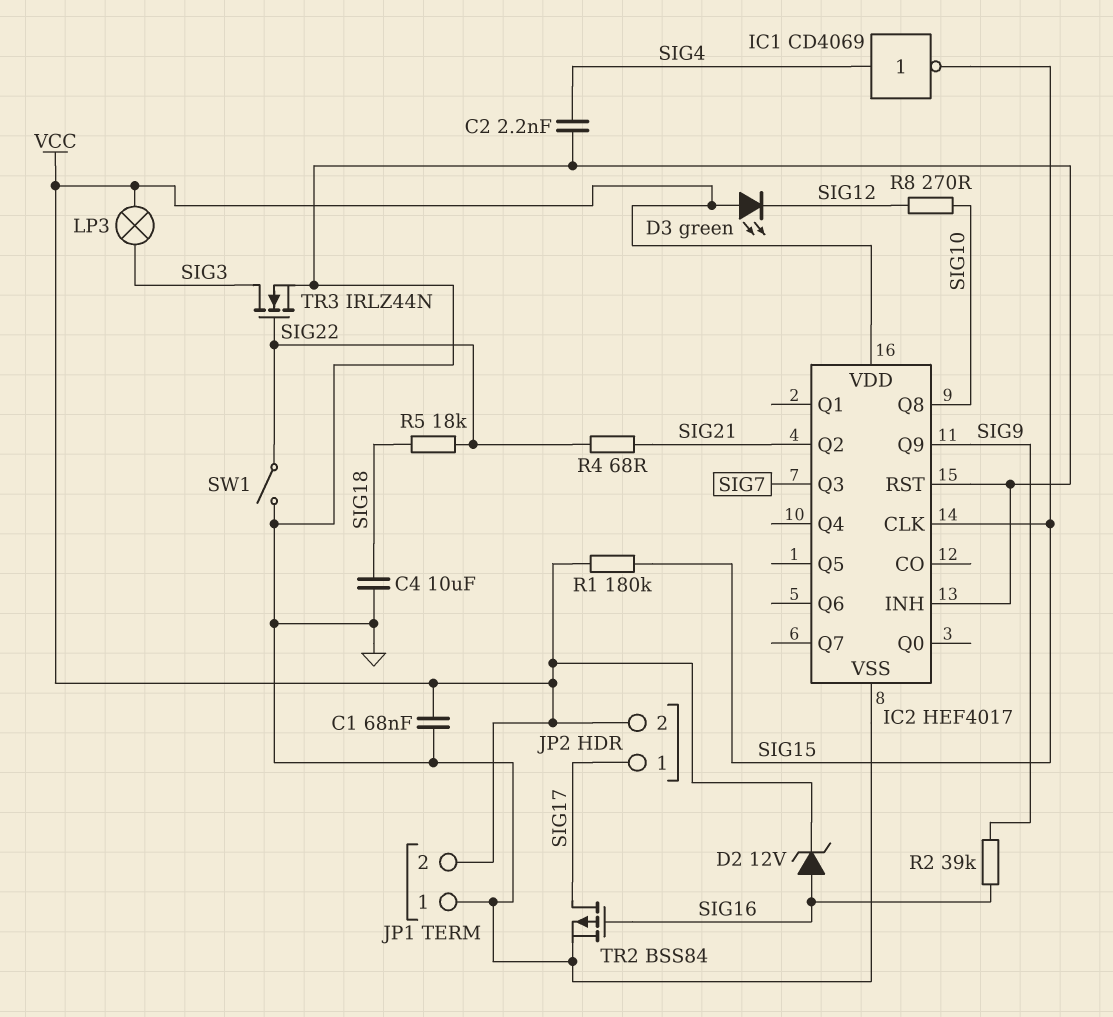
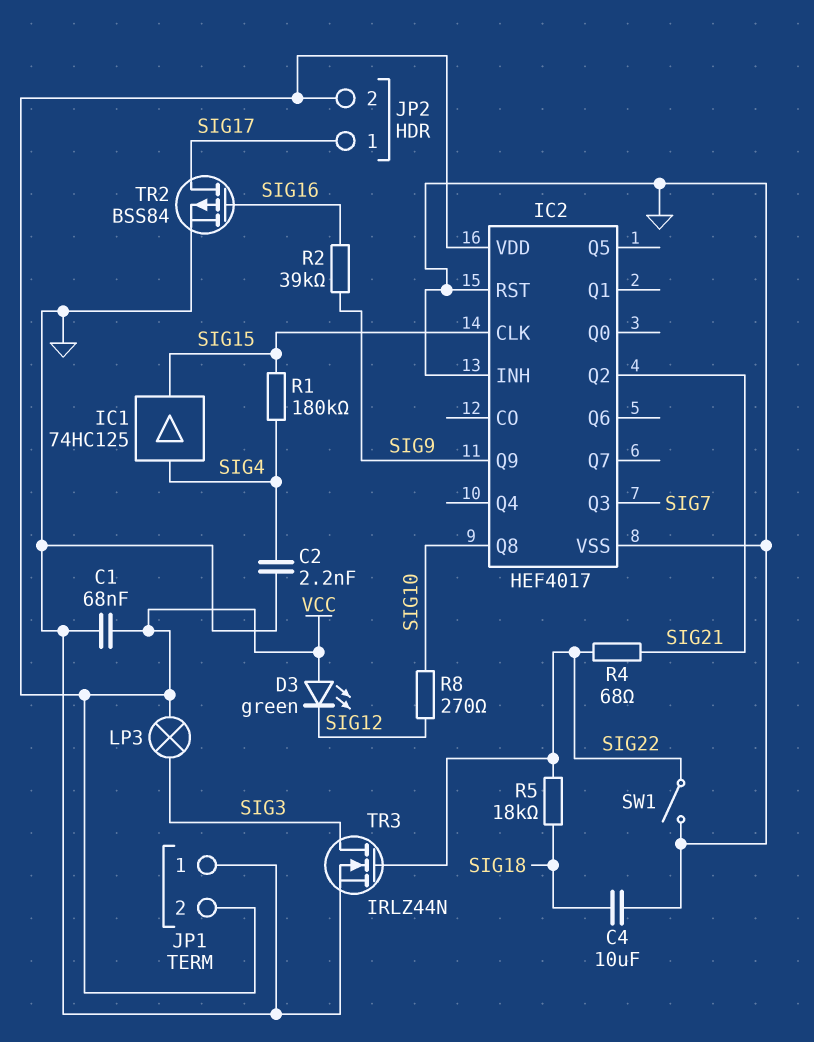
D2: zener 12V (A SIG16, K VCC) -> none
IC1: NOT CD4069 (in SIG4, out SIG15) -> buffer 74HC125 (in SIG4, out SIG15)
R1: 180k (SIG15, VCC) -> 180k (SIG4, SIG15)

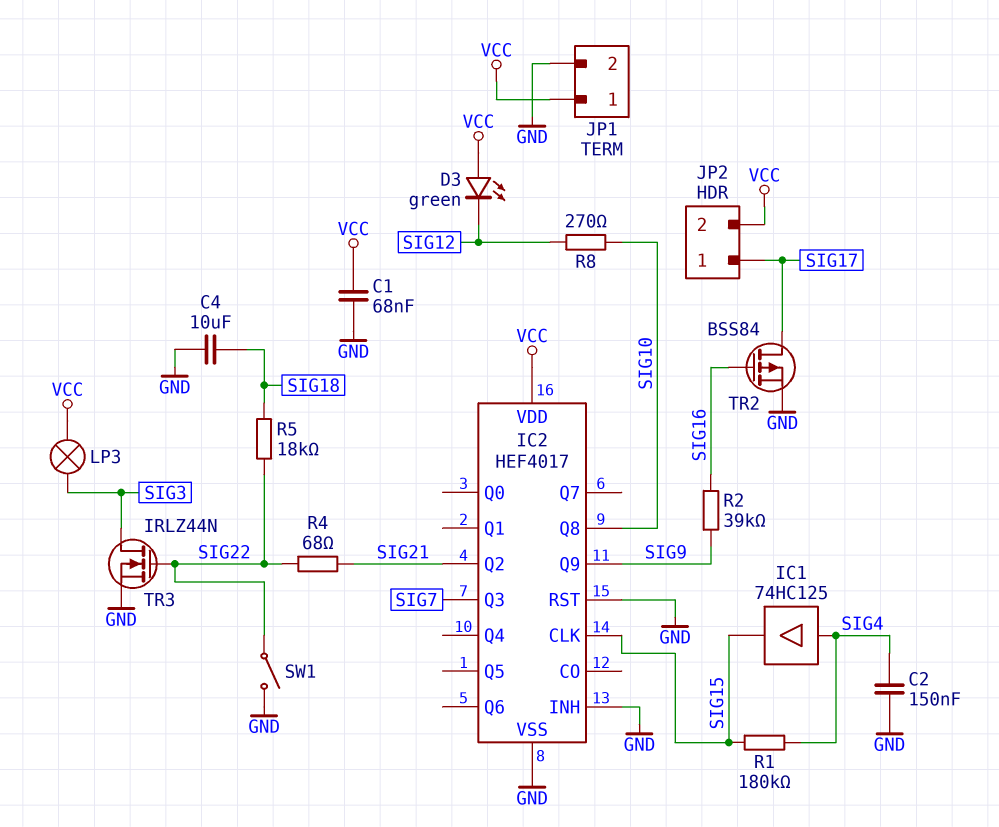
C2: 2.2nF (GND, SIG4) -> 150nF (GND, SIG4)
JP1 pin 1: GND -> VCC
JP1 pin 2: VCC -> GND

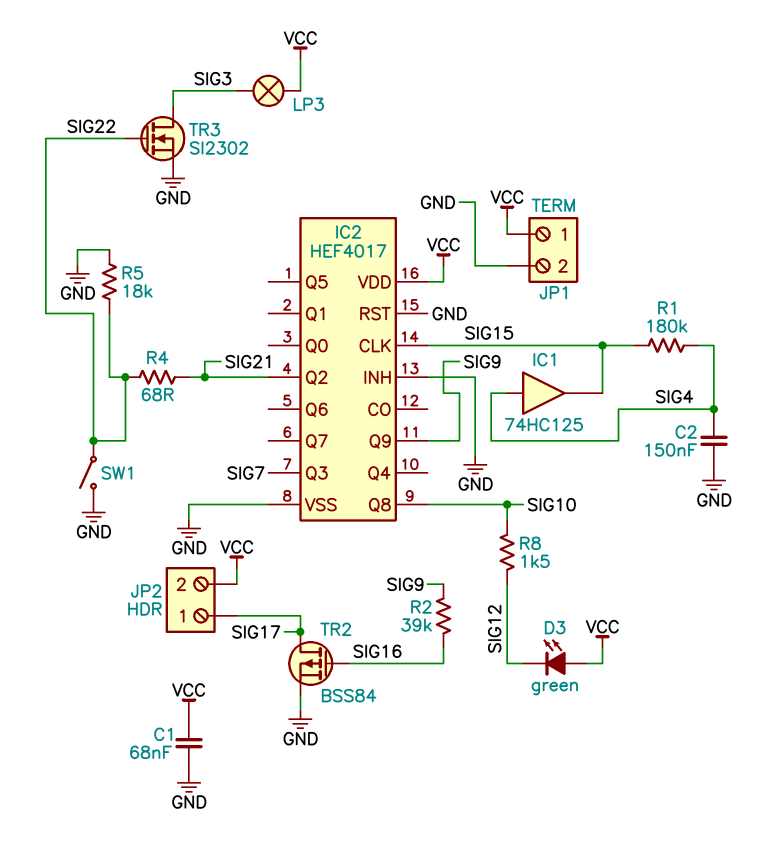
C4: 10uF (GND, SIG18) -> none
R5: 18k (SIG18, SIG22) -> 18k (GND, SIG22)
R8: 270 (SIG10, SIG12) -> 1.5k (SIG10, SIG12)
TR3: NMOS IRLZ44N (G SIG22, D SIG3, S GND) -> NMOS SI2302 (G SIG22, D SIG3, S GND)

